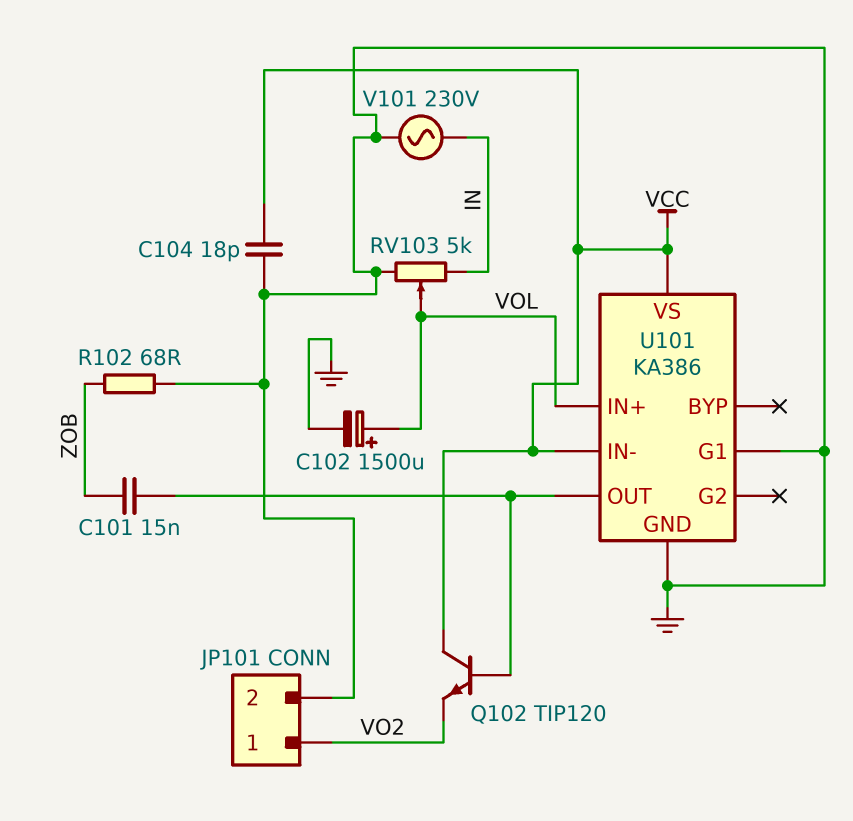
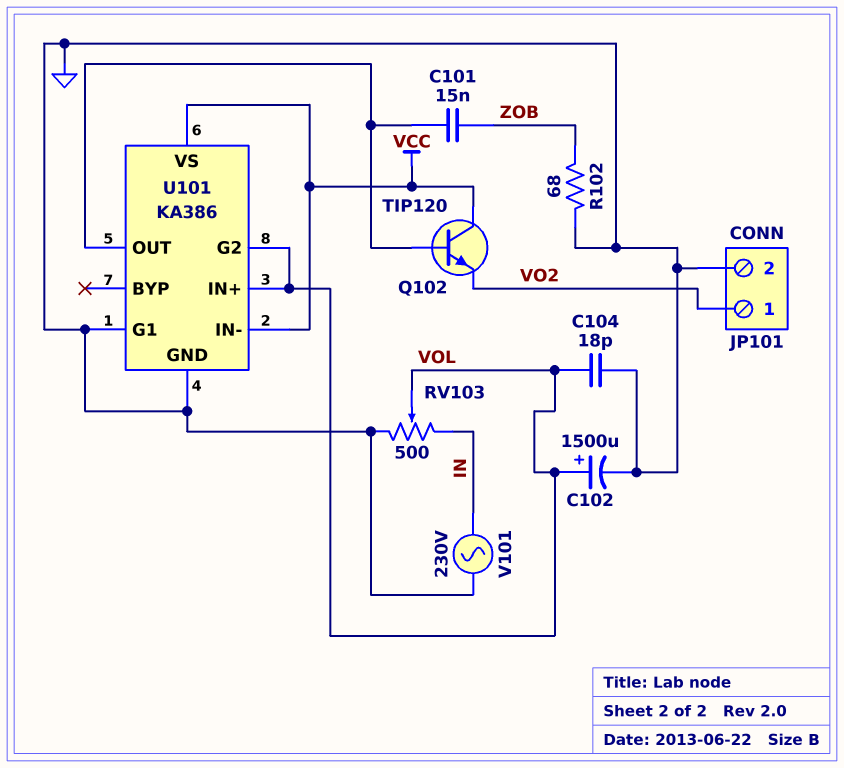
C104: 18pF (GND, VCC) -> 18pF (GND, VOL)
RV103: 5k (GND, IN, wiper VOL) -> 500 (GND, IN, wiper VOL)
U101 pin G2: none -> VOL

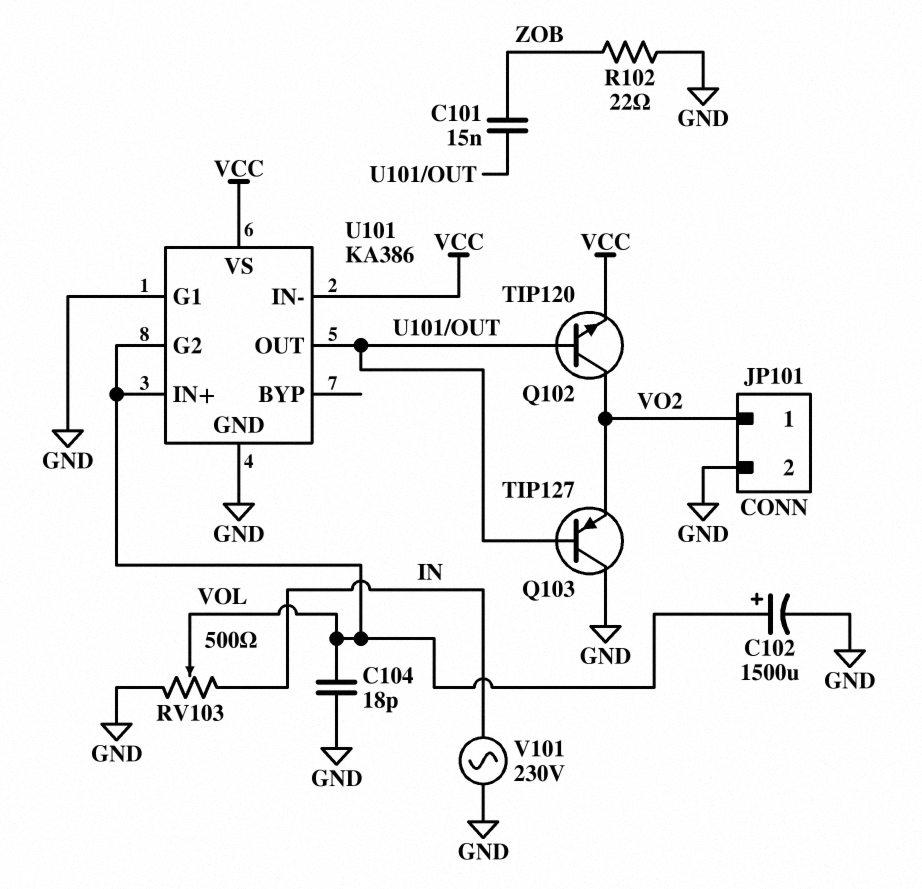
Q102: NPN TIP120 (B U101/OUT, C VCC, E VO2) -> NPN TIP120 (B U101/OUT, C VO2, E VCC)
Q103: none -> PNP TIP127 (B U101/OUT, C GND, E VO2)
R102: 68 (GND, ZOB) -> 22 (GND, ZOB)

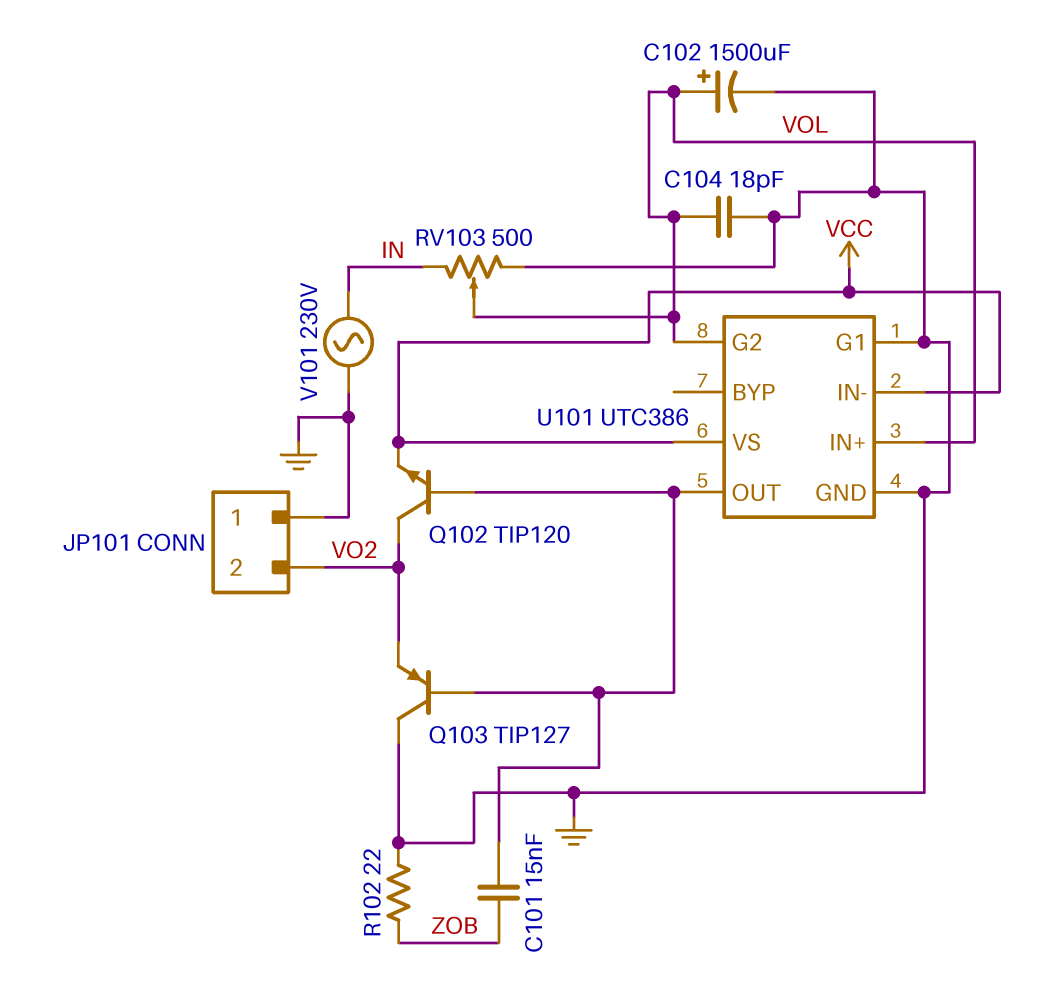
JP101 pin 1: VO2 -> GND
JP101 pin 2: GND -> VO2
U101: KA386 -> UTC386

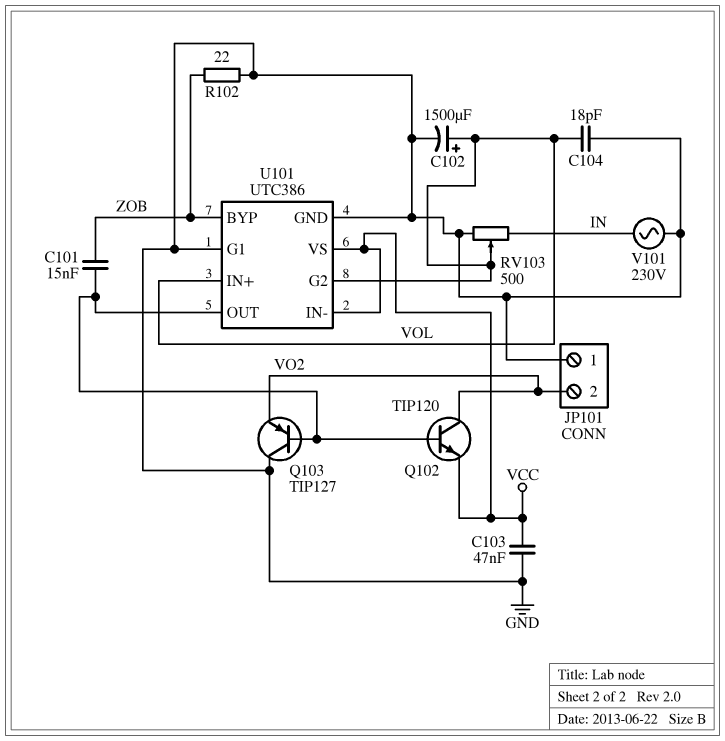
C103: none -> 47nF (GND, VCC)
U101 pin BYP: none -> ZOB

